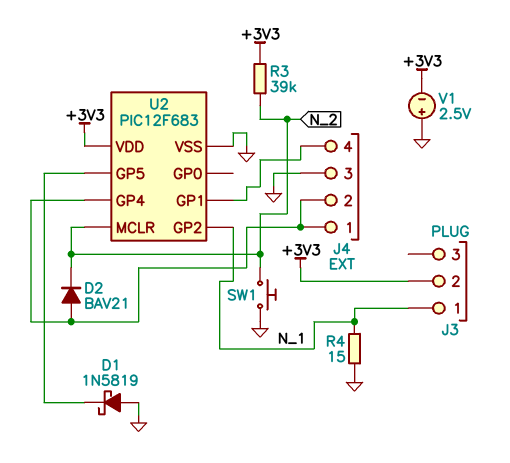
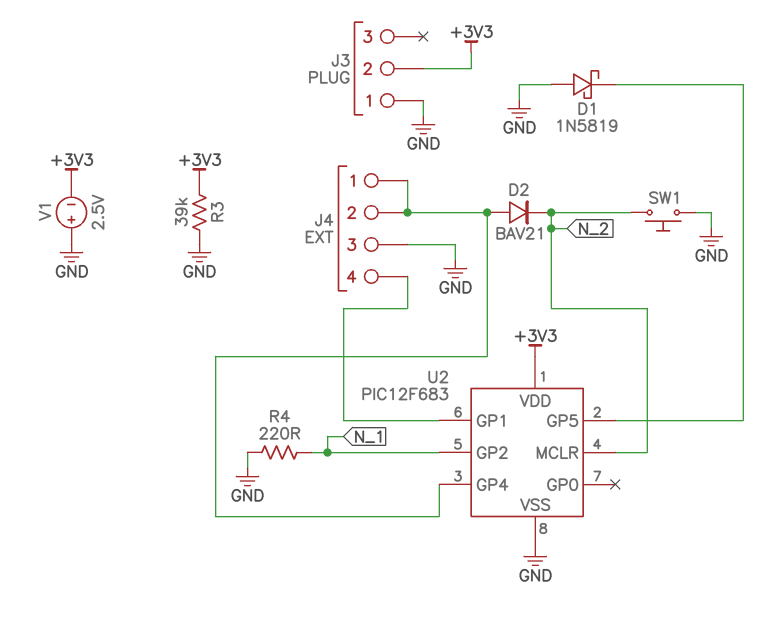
J3 pin 1: N_1 -> GND
R3: 39k (+3V3, N_2) -> 39k (+3V3, GND)
R4: 15 (GND, N_1) -> 220 (GND, N_1)

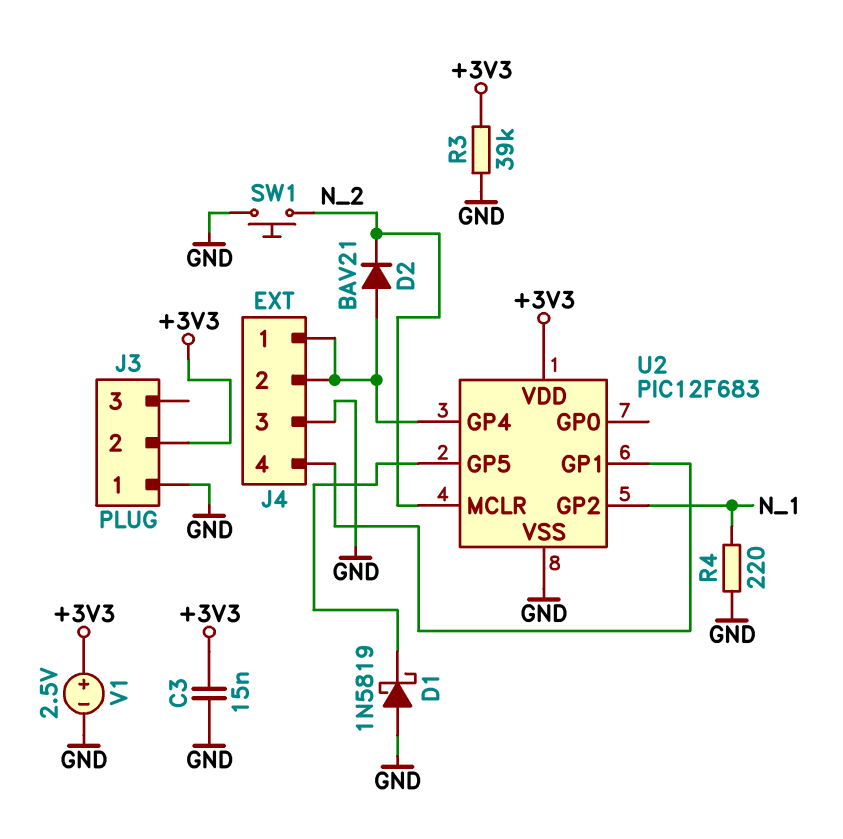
C3: none -> 15nF (+3V3, GND)
V1: 2.5V (plus GND, minus +3V3) -> 2.5V (plus +3V3, minus GND)

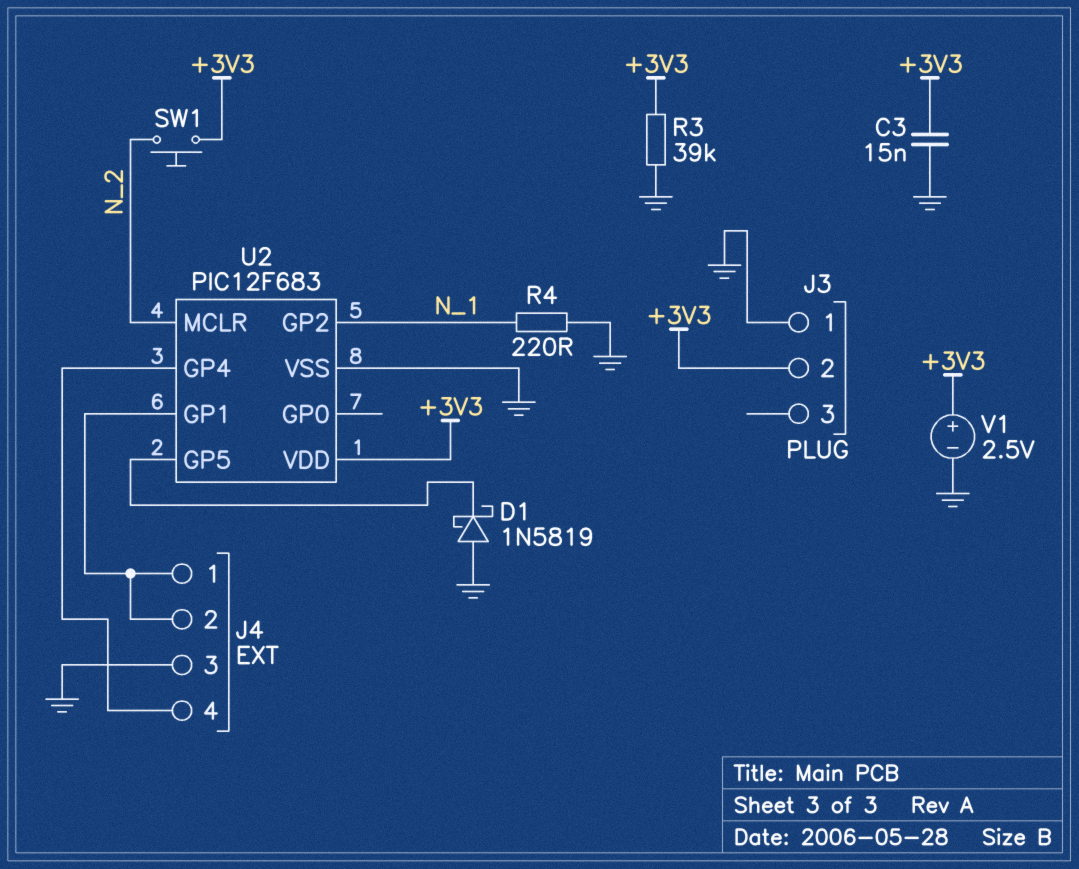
D2: diode BAV21 (A J4/1, K N_2) -> none
SW1: button (GND, N_2) -> button (+3V3, N_2)
U2 pin GP1: J4/4 -> J4/1
U2 pin GP4: J4/1 -> J4/4

